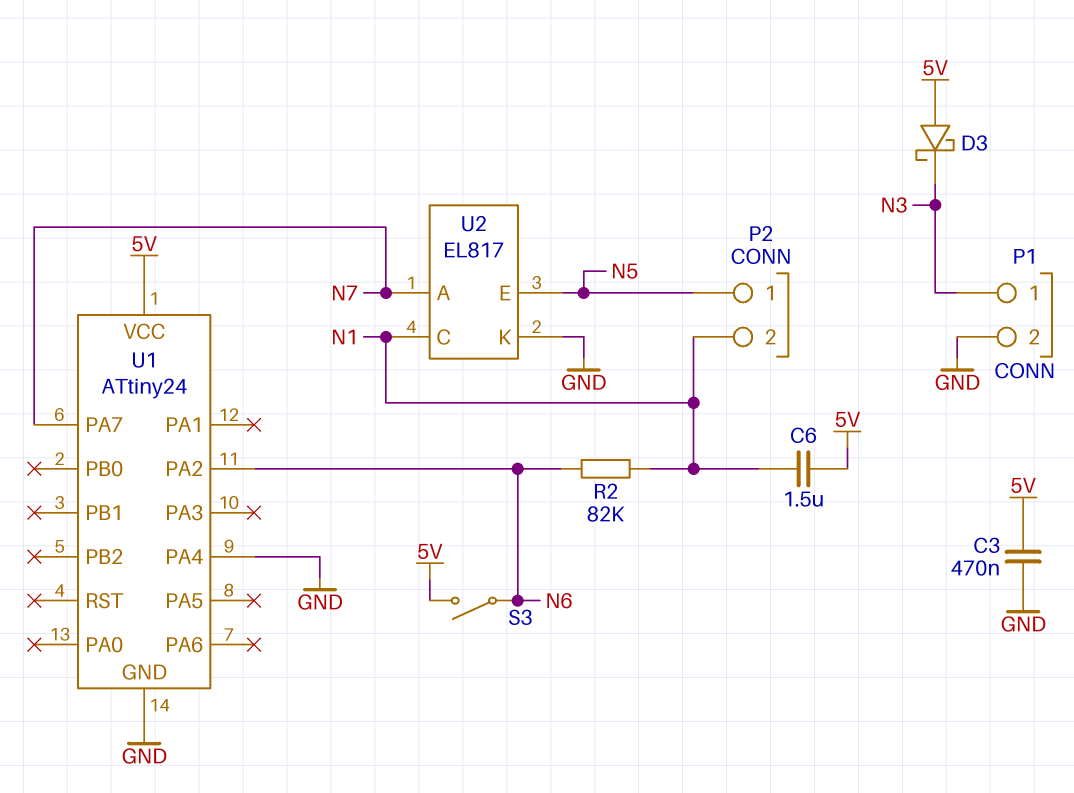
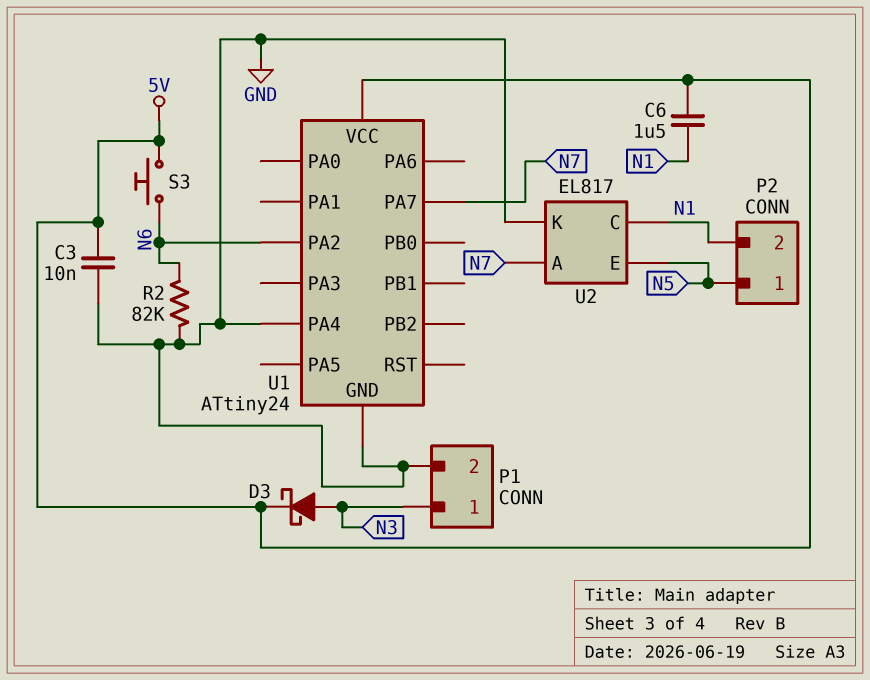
C3: 470nF (5V, GND) -> 10nF (5V, GND)
D3: schottky (A 5V, K N3) -> schottky (A N3, K 5V)
R2: 82k (N1, N6) -> 82k (GND, N6)
S3: switch (5V, N6) -> button (5V, N6)

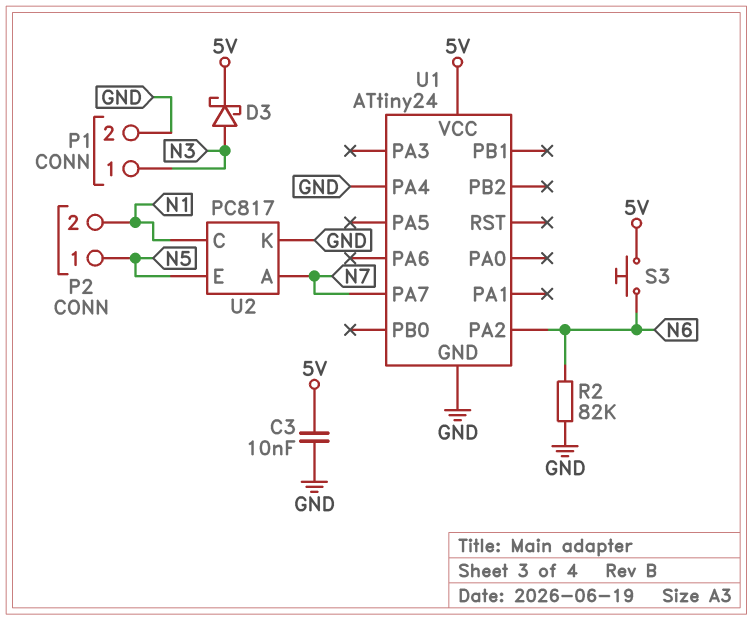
C6: 1.5uF (5V, N1) -> none
U2: EL817 -> PC817

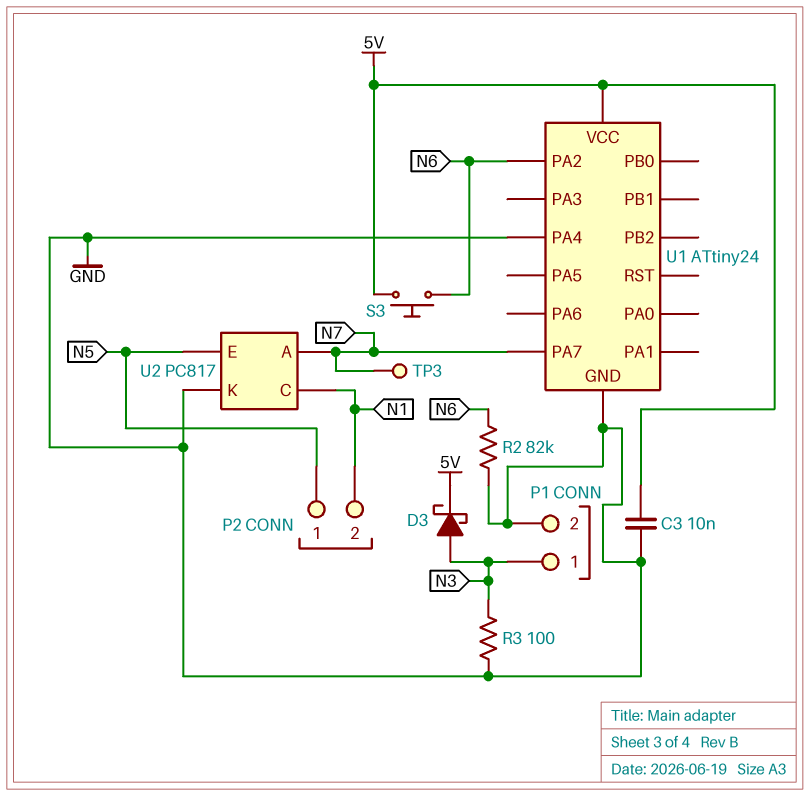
R3: none -> 100 (GND, N3)
TP3: none -> test point (N7)

